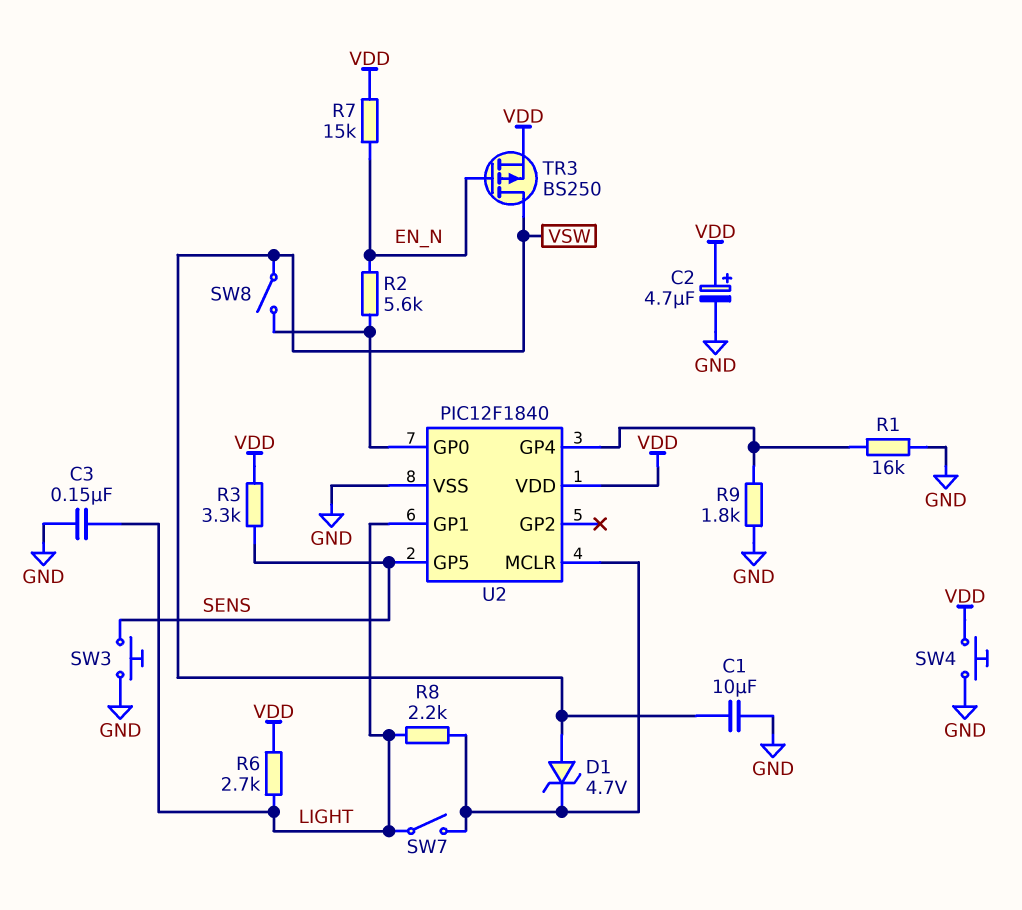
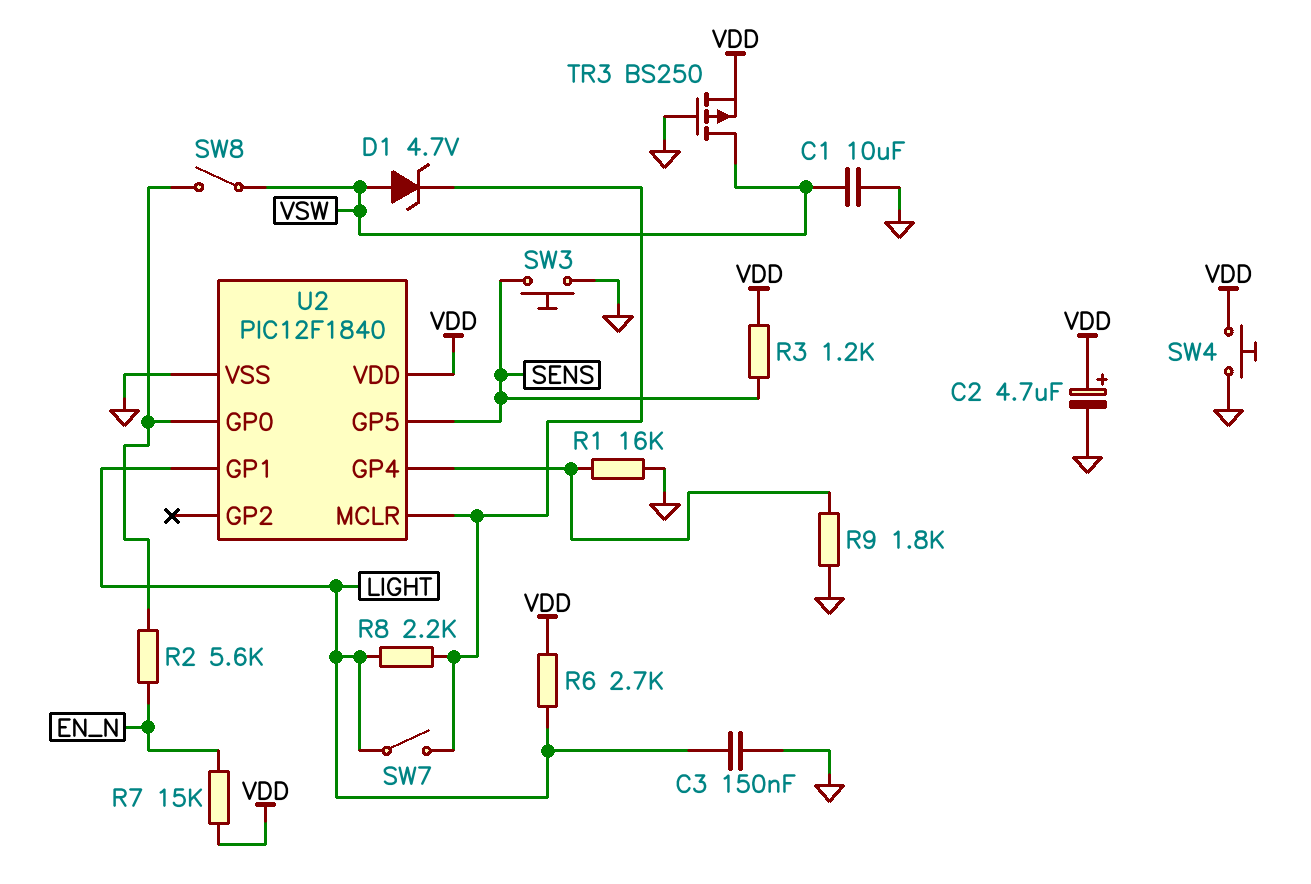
R3: 3.3k (SENS, VDD) -> 1.2k (SENS, VDD)
TR3: PMOS BS250 (G EN_N, D VSW, S VDD) -> PMOS BS250 (G GND, D VSW, S VDD)

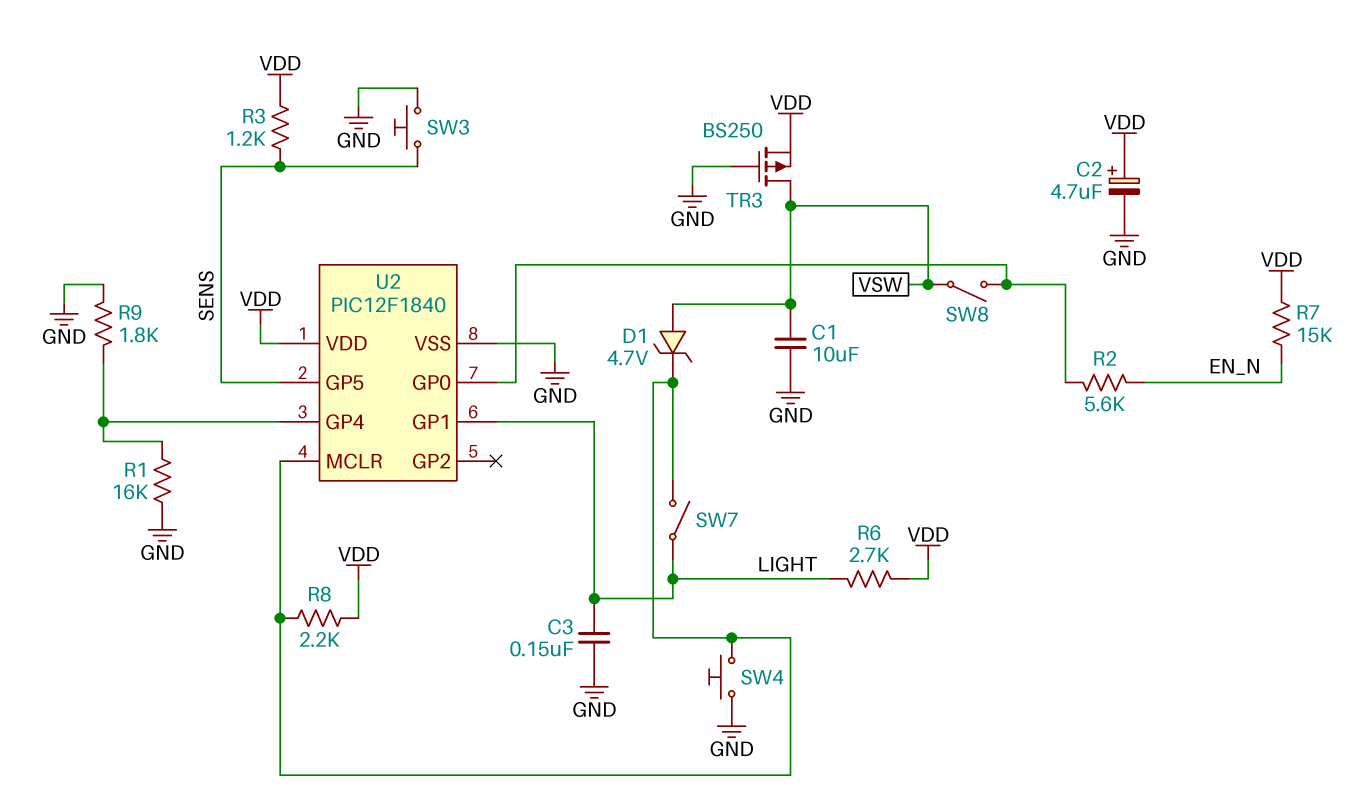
R8: 2.2k (LIGHT, U2/MCLR) -> 2.2k (U2/MCLR, VDD)
SW4: button (GND, VDD) -> button (GND, U2/MCLR)

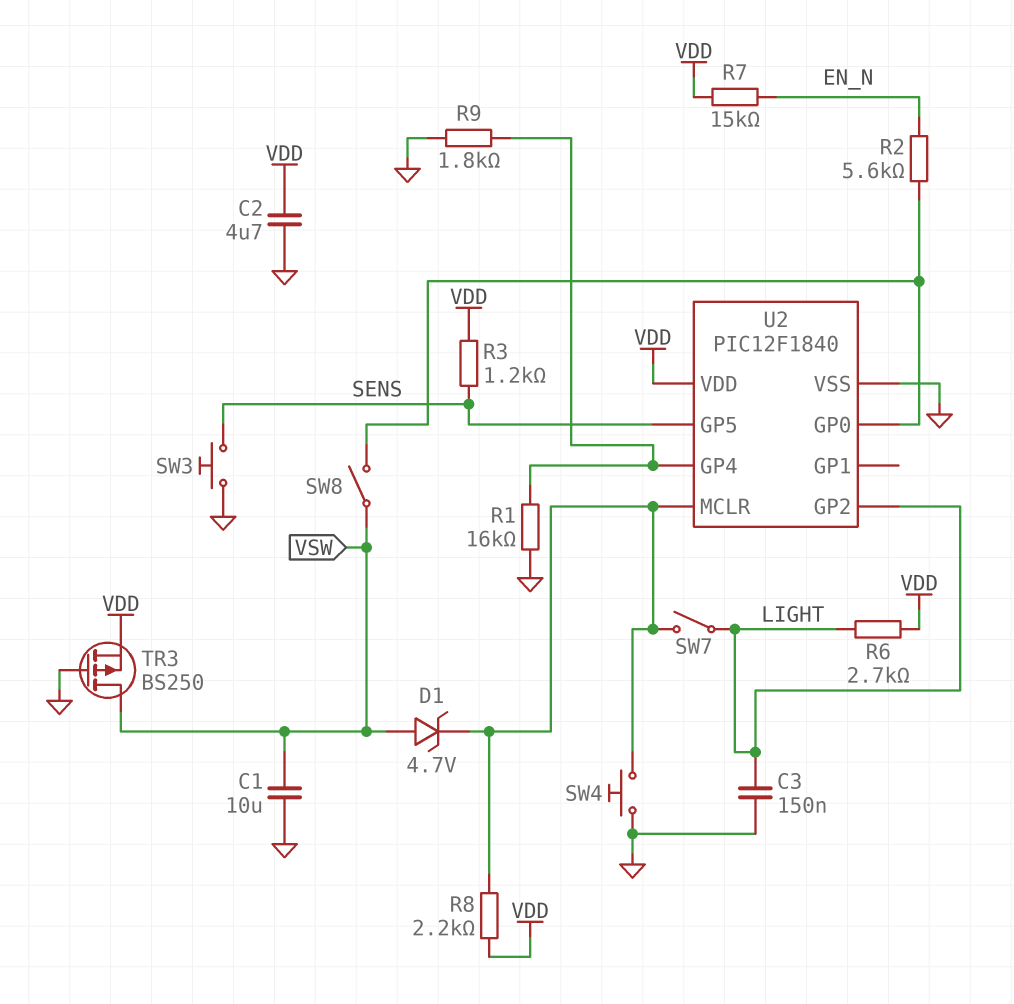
C2: 4.7uF (plus VDD, minus GND) -> 4.7uF (GND, VDD)
U2 pin GP1: LIGHT -> none
U2 pin GP2: none -> LIGHT

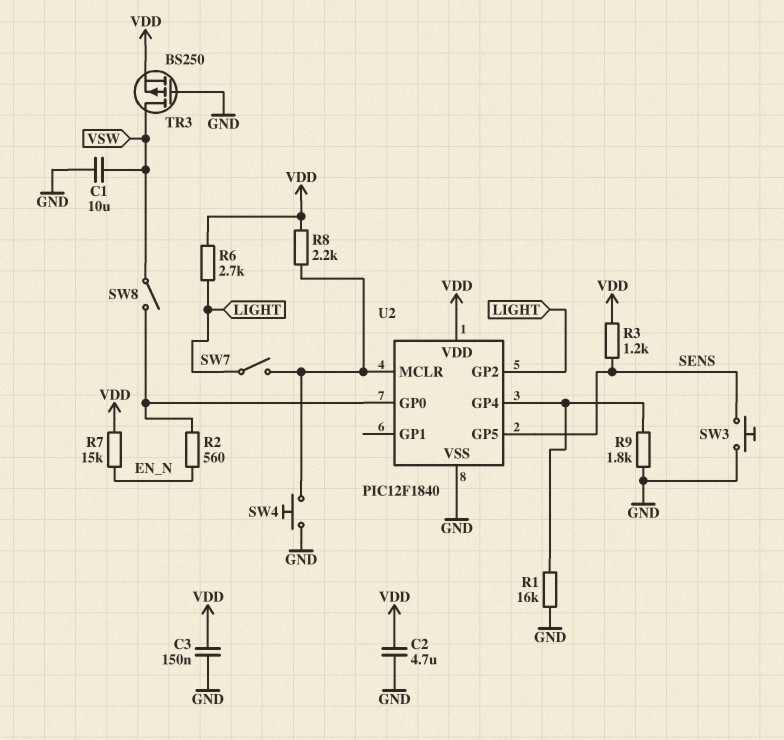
C3: 150nF (GND, LIGHT) -> 150nF (GND, VDD)
D1: zener 4.7V (A VSW, K U2/MCLR) -> none
R2: 5.6k (EN_N, U2/GP0) -> 560 (EN_N, U2/GP0)

